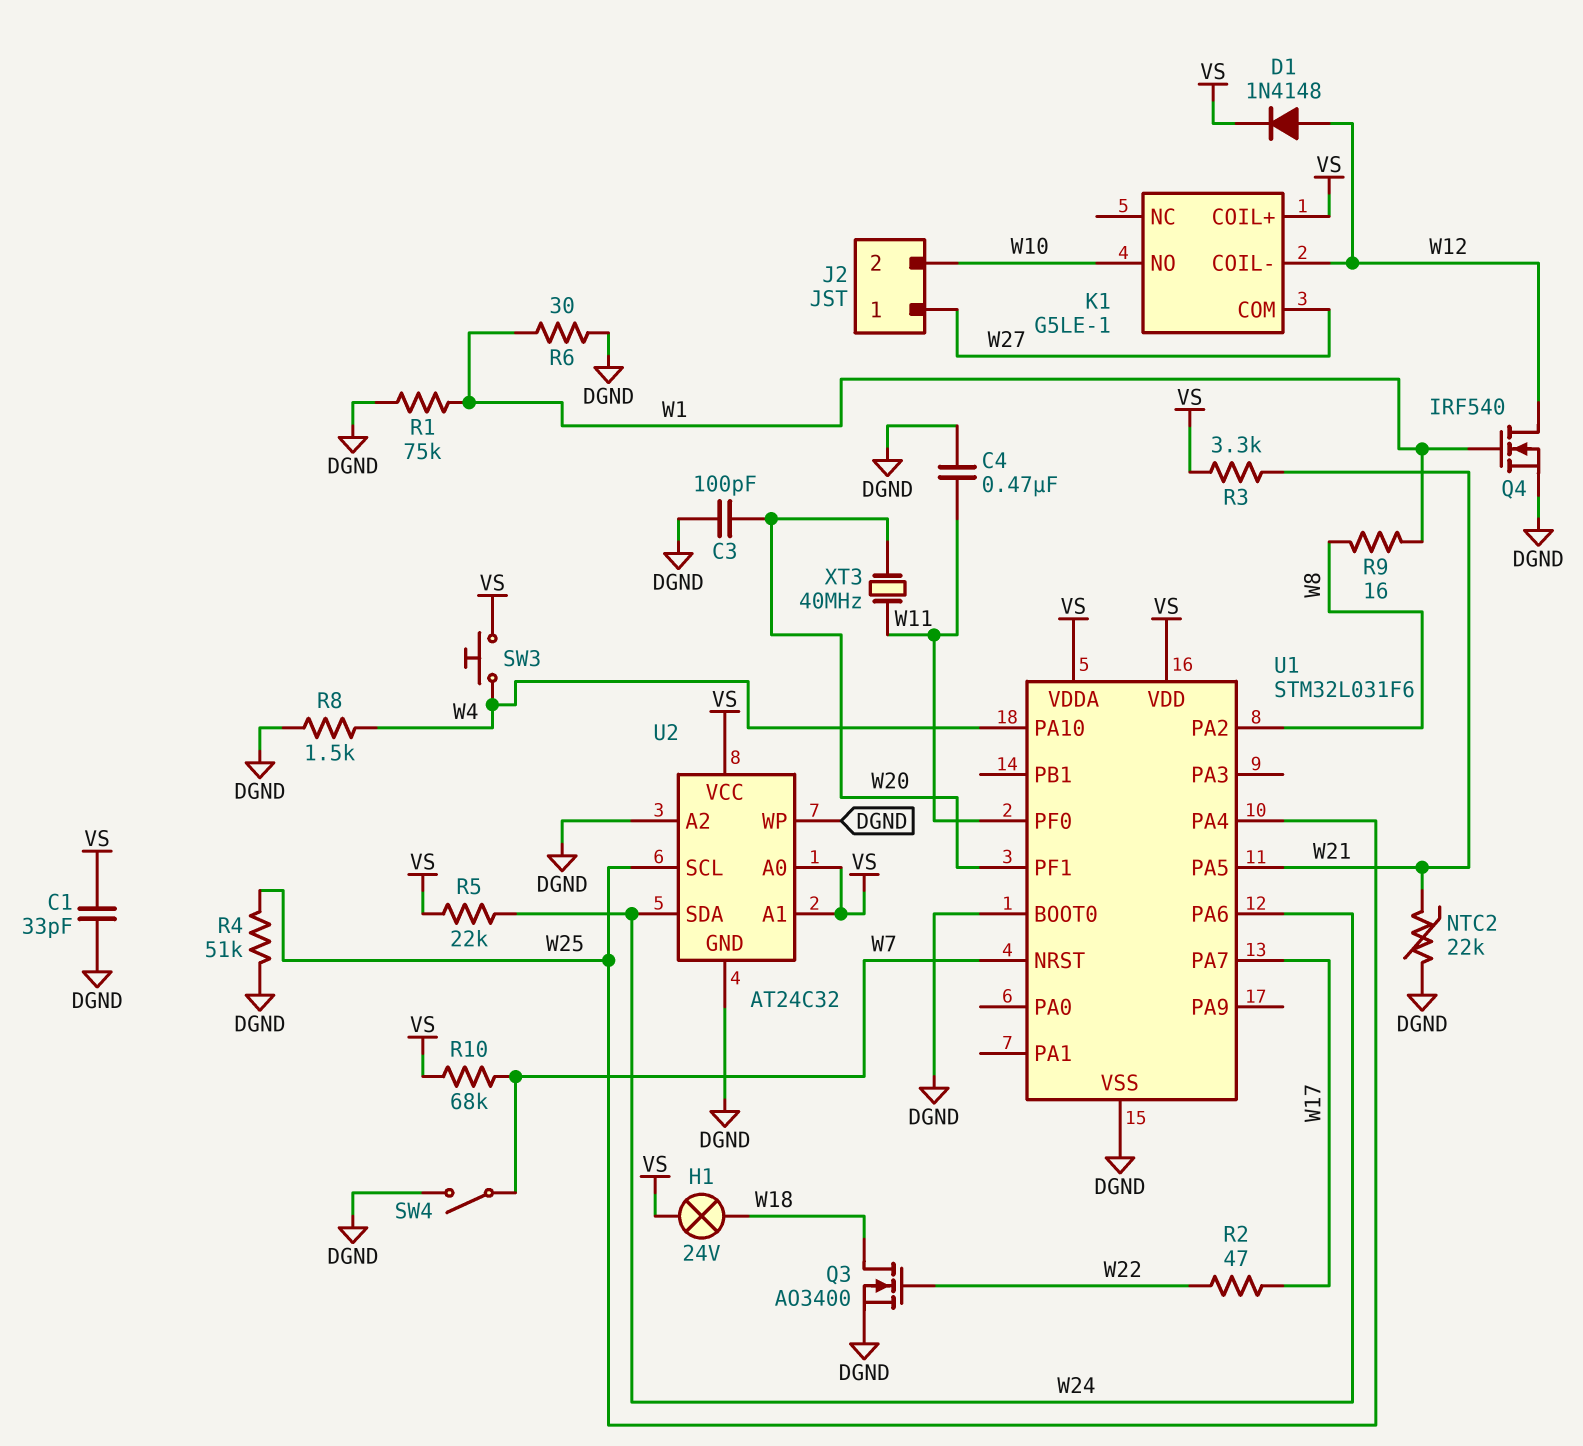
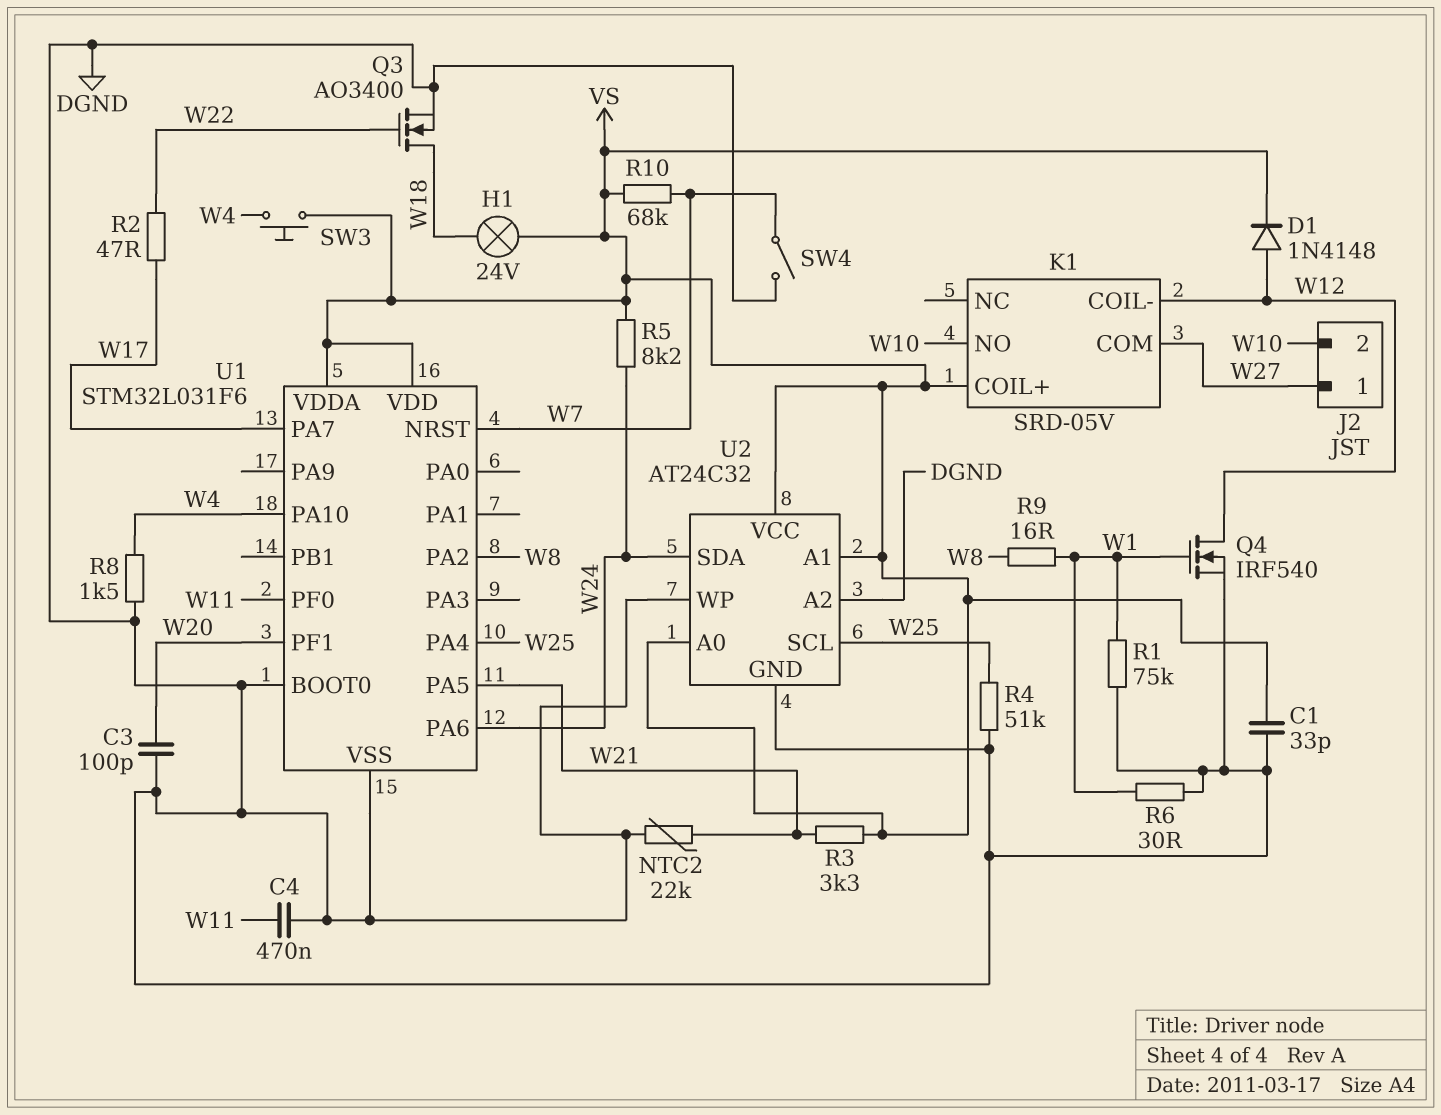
K1: G5LE-1 -> SRD-05V
R5: 22k (VS, W24) -> 8.2k (VS, W24)
XT3: 40MHz (W11, W20) -> none

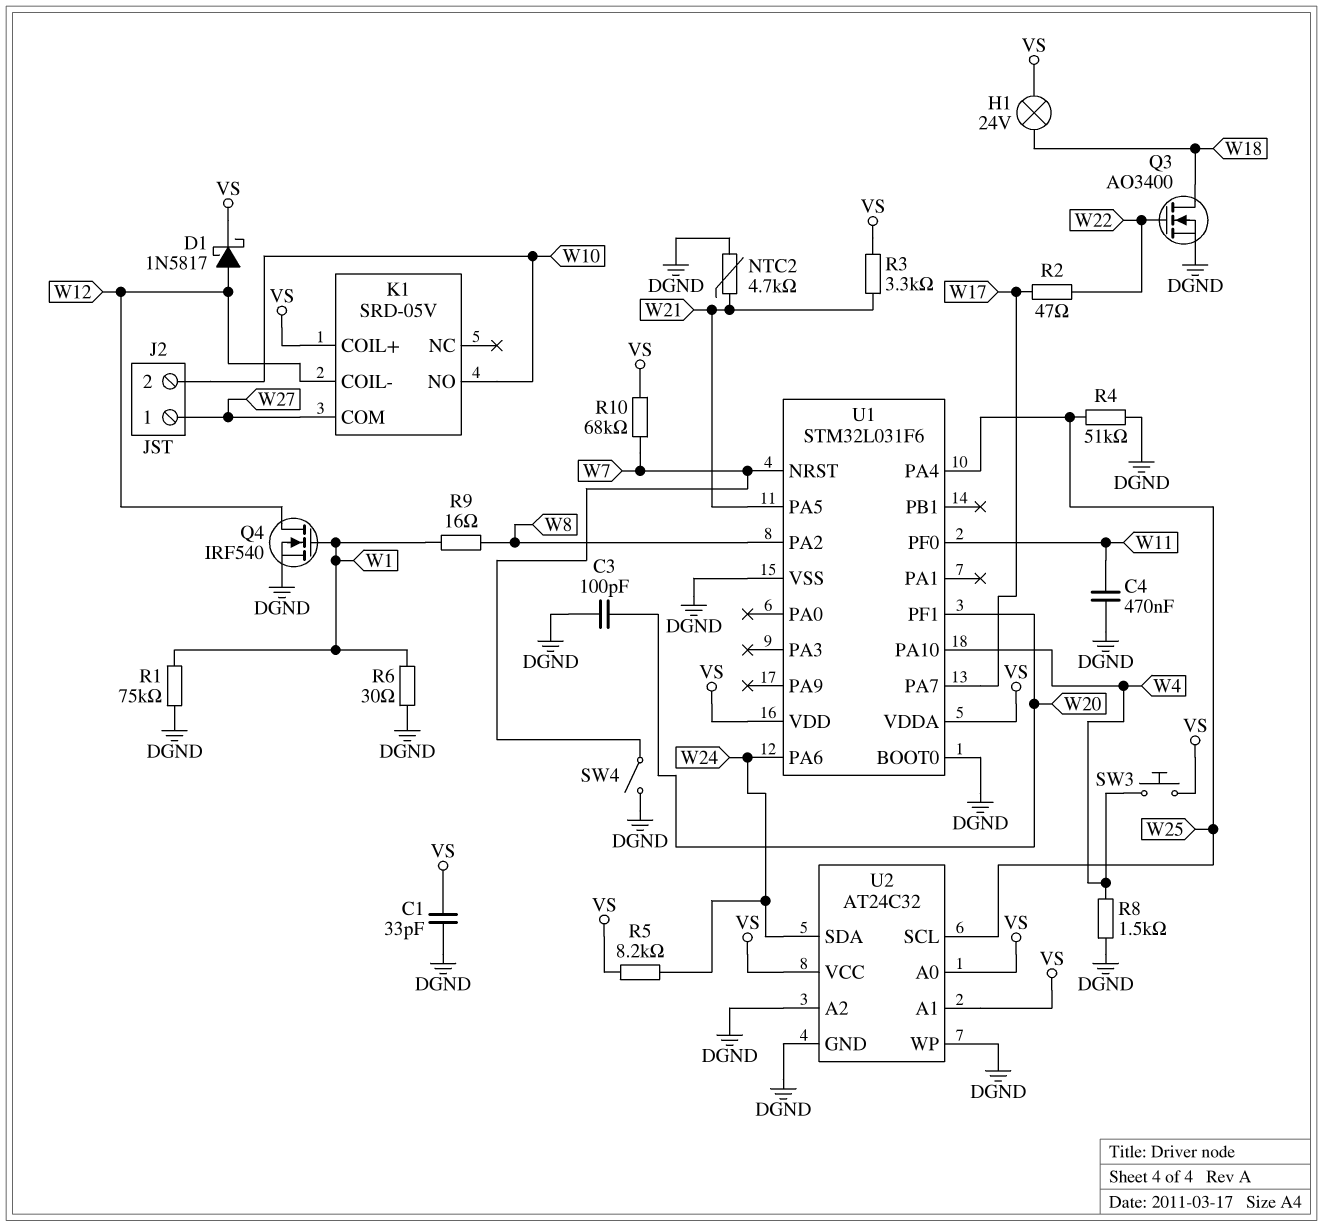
D1: diode 1N4148 (A W12, K VS) -> schottky 1N5817 (A W12, K VS)
NTC2: 22k (DGND, W21) -> 4.7k (DGND, W21)

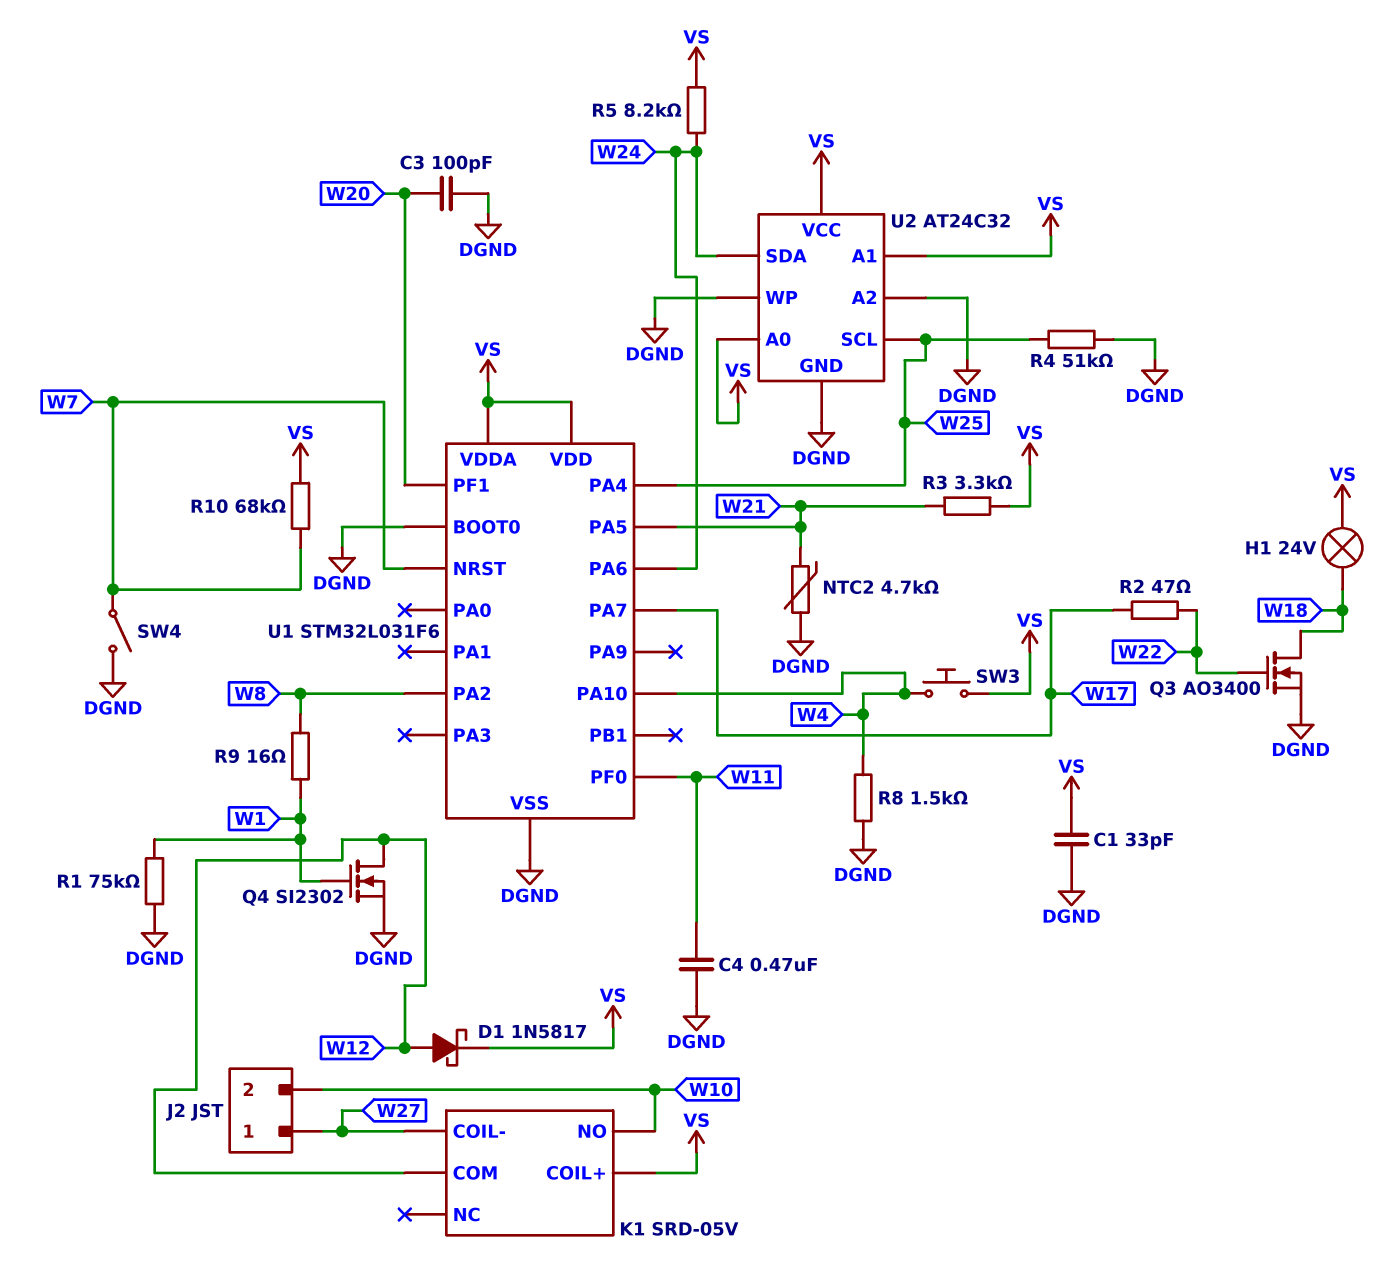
K1 pin COIL-: W12 -> W27
K1 pin COM: W27 -> W12
Q4: NMOS IRF540 (G W1, D W12, S DGND) -> NMOS SI2302 (G W1, D W12, S DGND)
R6: 30 (DGND, W1) -> none

